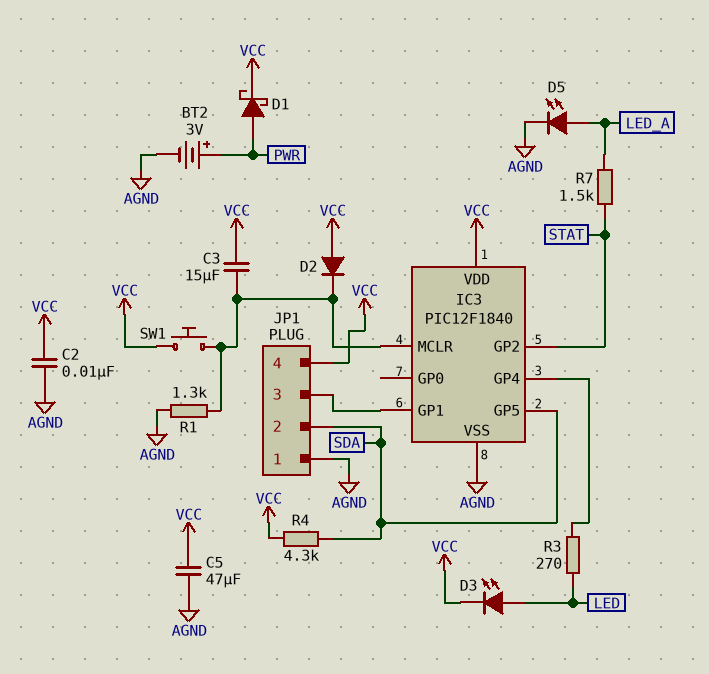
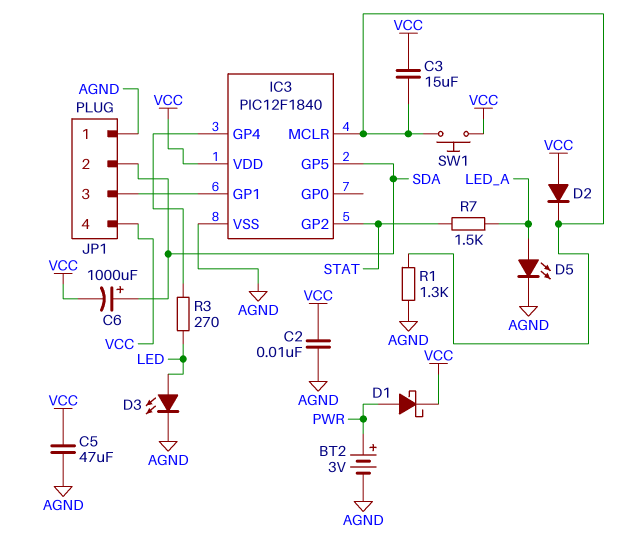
C6: none -> 1000uF (plus SDA, minus VCC)
D3: LED (A LED, K VCC) -> LED (A LED, K AGND)
R4: 4.3k (SDA, VCC) -> none

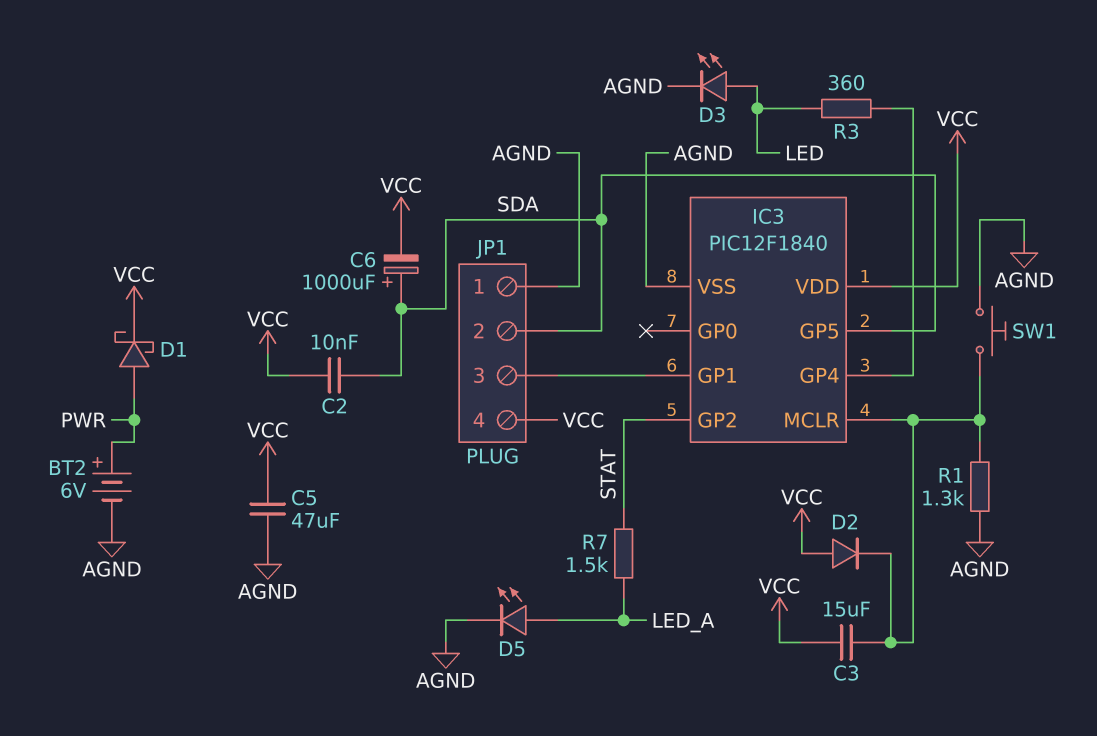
BT2: 3V (plus PWR, minus AGND) -> 6V (plus PWR, minus AGND)
C2: 10nF (AGND, VCC) -> 10nF (SDA, VCC)
R3: 270 (IC3/GP4, LED) -> 360 (IC3/GP4, LED)
SW1: button (IC3/MCLR, VCC) -> button (AGND, IC3/MCLR)

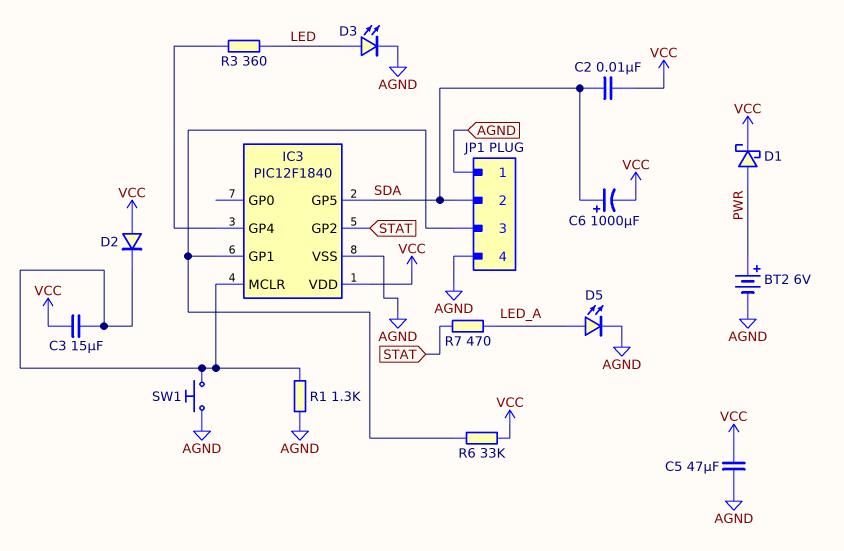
JP1 pin 4: VCC -> AGND
R6: none -> 33k (IC3/GP1, VCC)
R7: 1.5k (LED_A, STAT) -> 470 (LED_A, STAT)

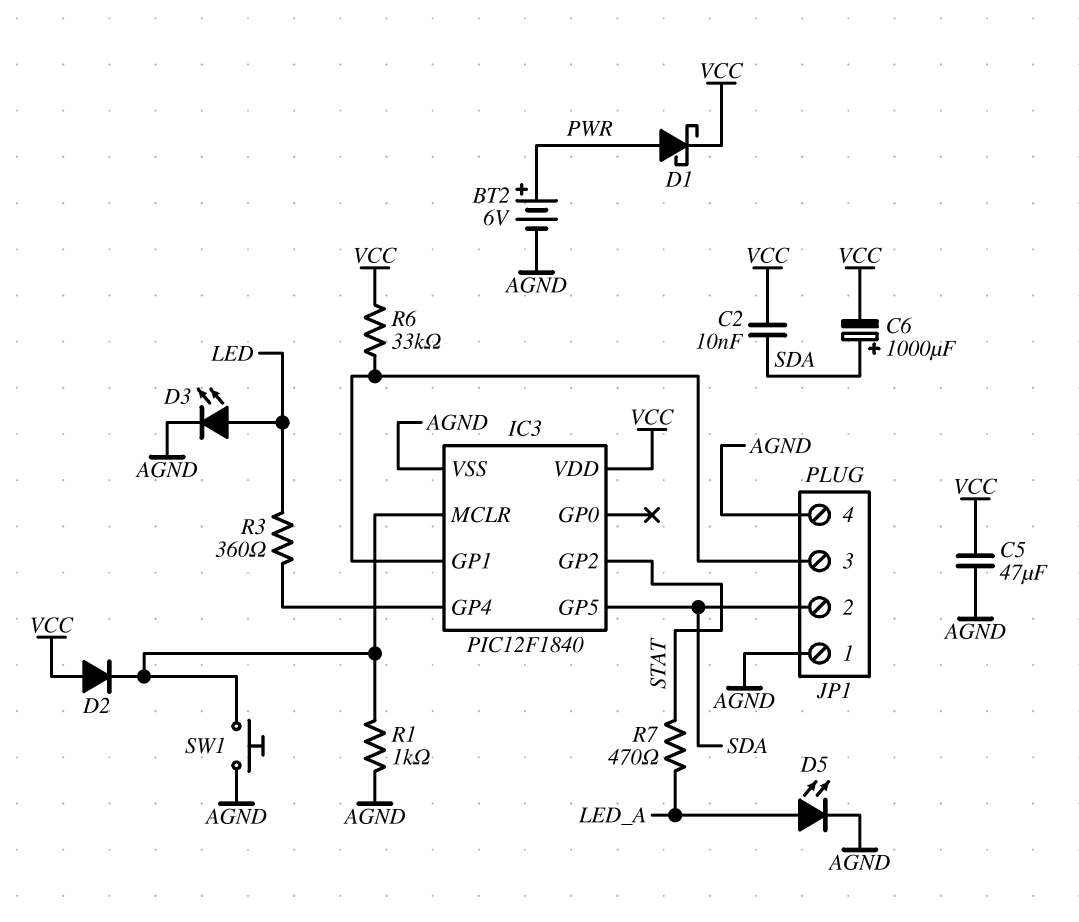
C3: 15uF (IC3/MCLR, VCC) -> none
R1: 1.3k (AGND, IC3/MCLR) -> 1k (AGND, IC3/MCLR)

